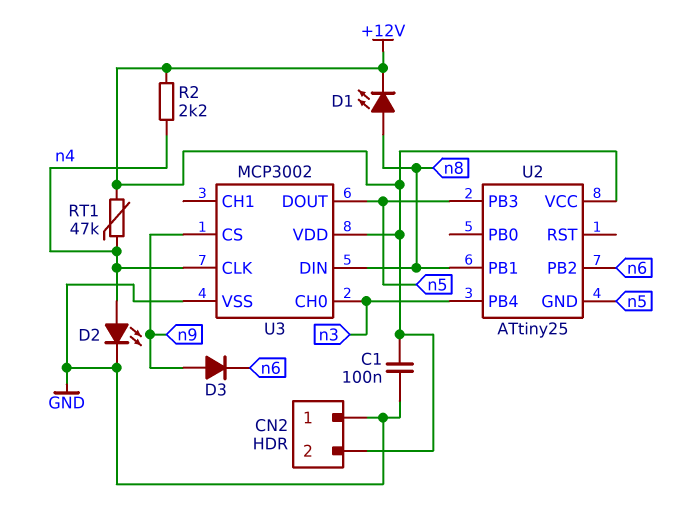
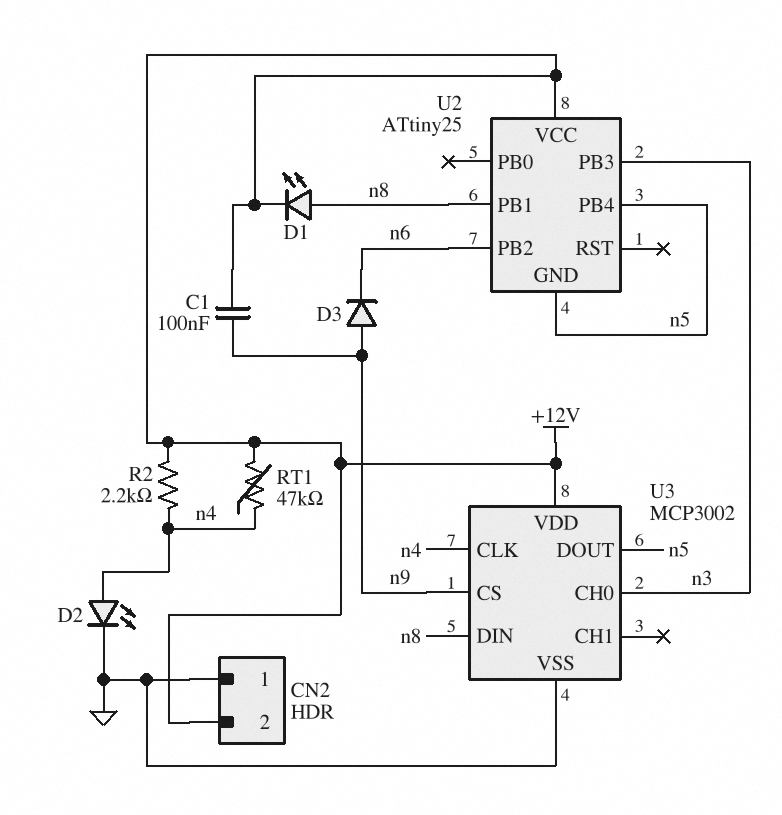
C1: 100nF (+12V, GND) -> 100nF (+12V, n9)
U2 pin PB3: n5 -> n3
U2 pin PB4: n3 -> n5

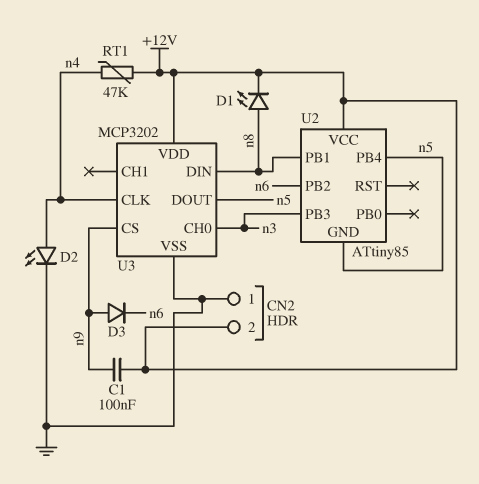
R2: 2.2k (+12V, n4) -> none
U2: ATtiny25 -> ATtiny85
U3: MCP3002 -> MCP3202

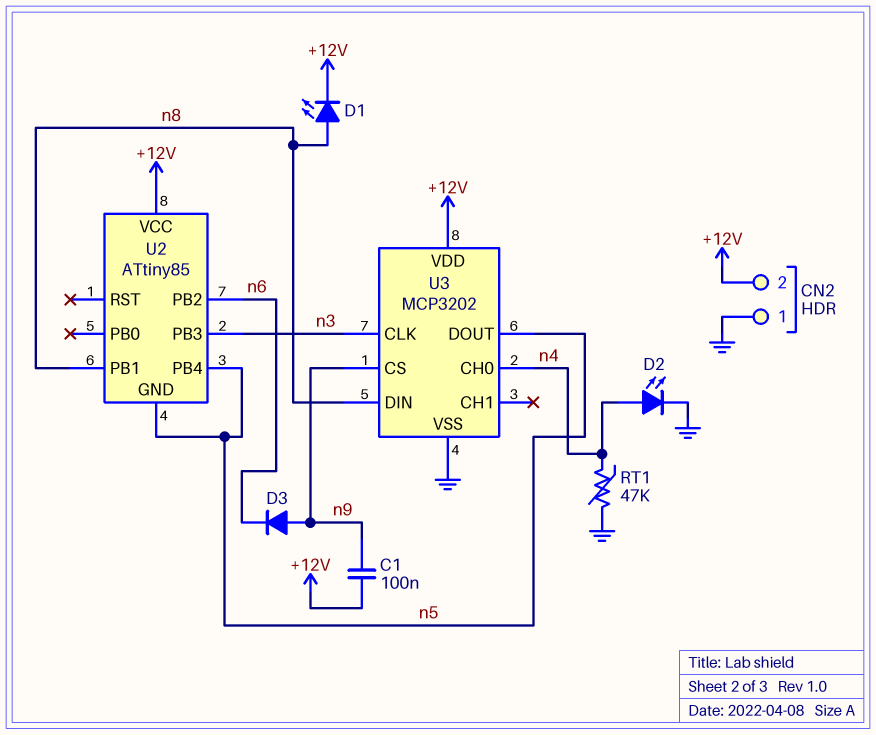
RT1: 47k (+12V, n4) -> 47k (GND, n4)
U3 pin CH0: n3 -> n4
U3 pin CLK: n4 -> n3

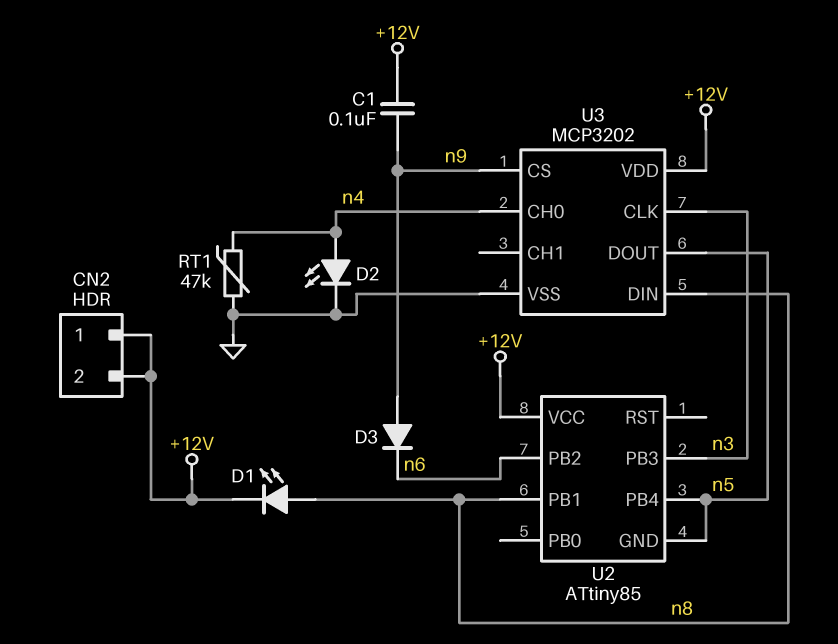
CN2 pin 1: GND -> +12V

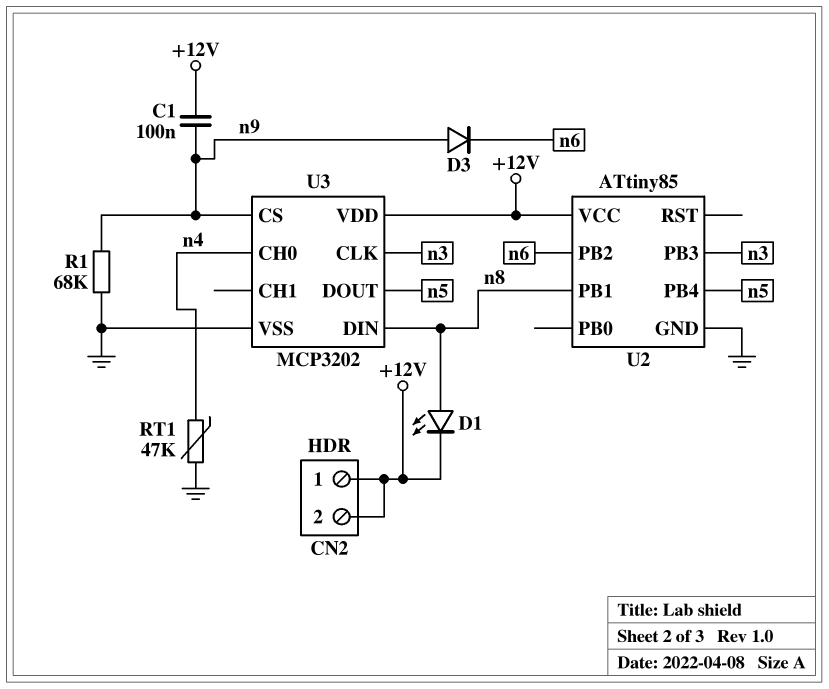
D2: LED (A n4, K GND) -> none
R1: none -> 68k (GND, n9)
U2 pin GND: n5 -> GND

